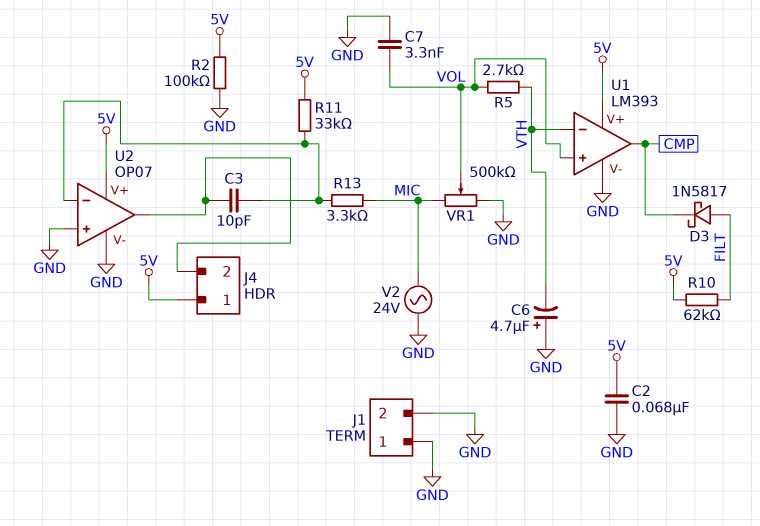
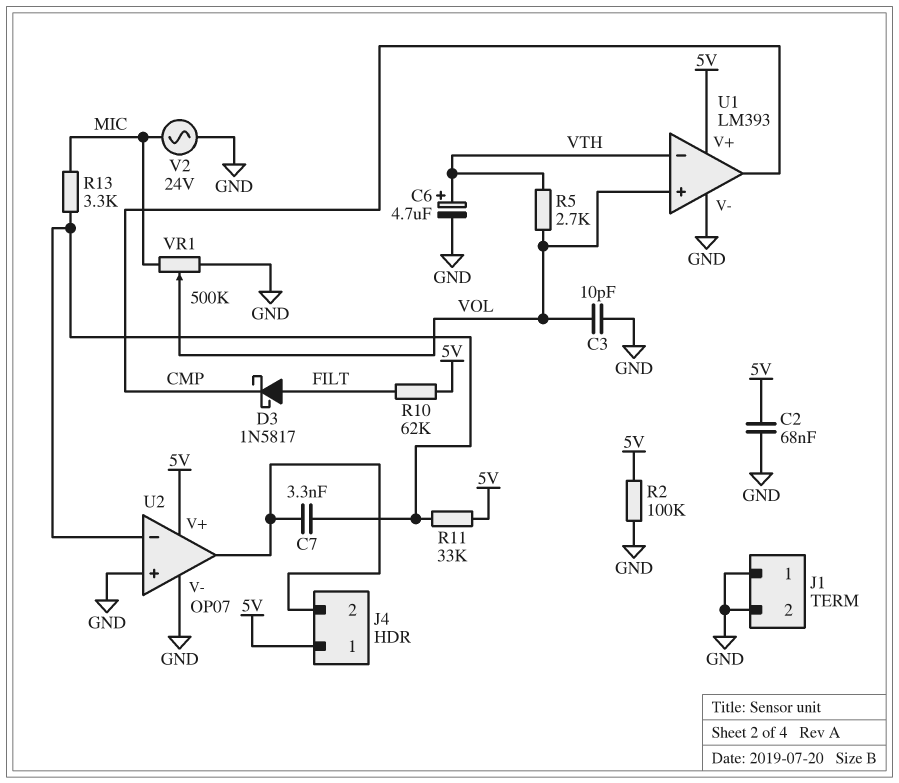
C3: 10pF (J4/2, U2/in-) -> 10pF (GND, VOL)
C6: 4.7uF (plus GND, minus VTH) -> 4.7uF (plus VTH, minus GND)
C7: 3.3nF (GND, VOL) -> 3.3nF (J4/2, U2/in-)

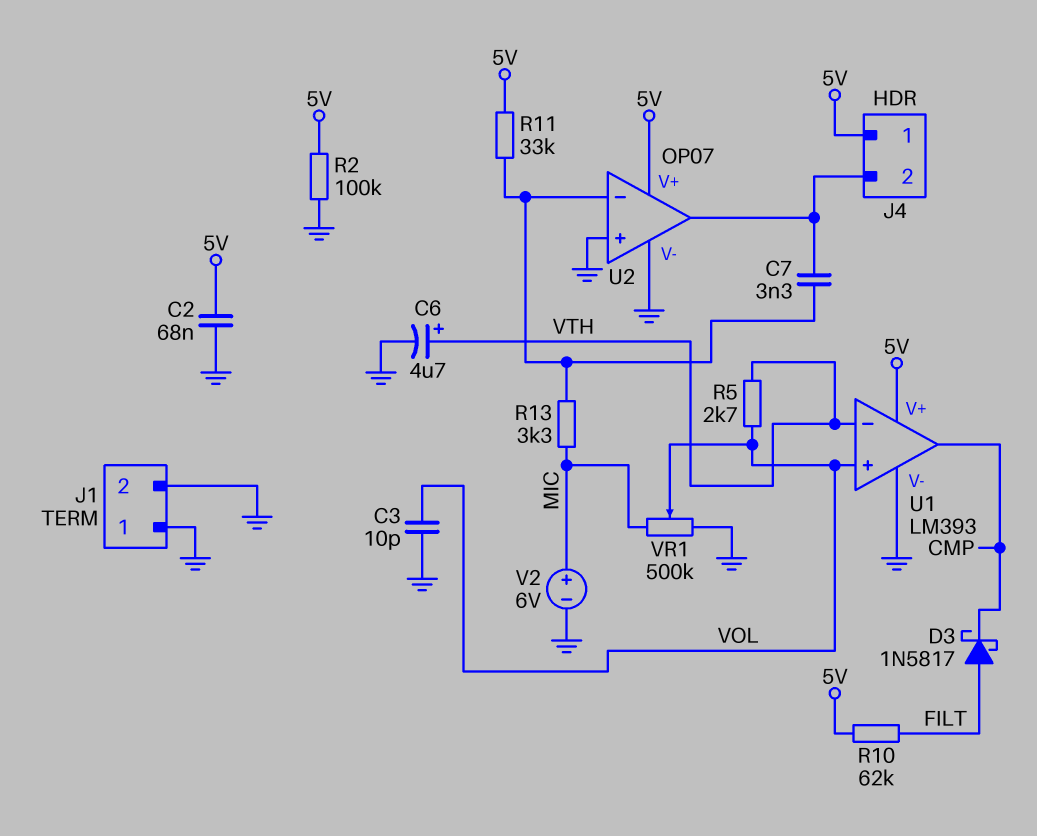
V2: AC 24V (GND, MIC) -> 6V (plus MIC, minus GND)

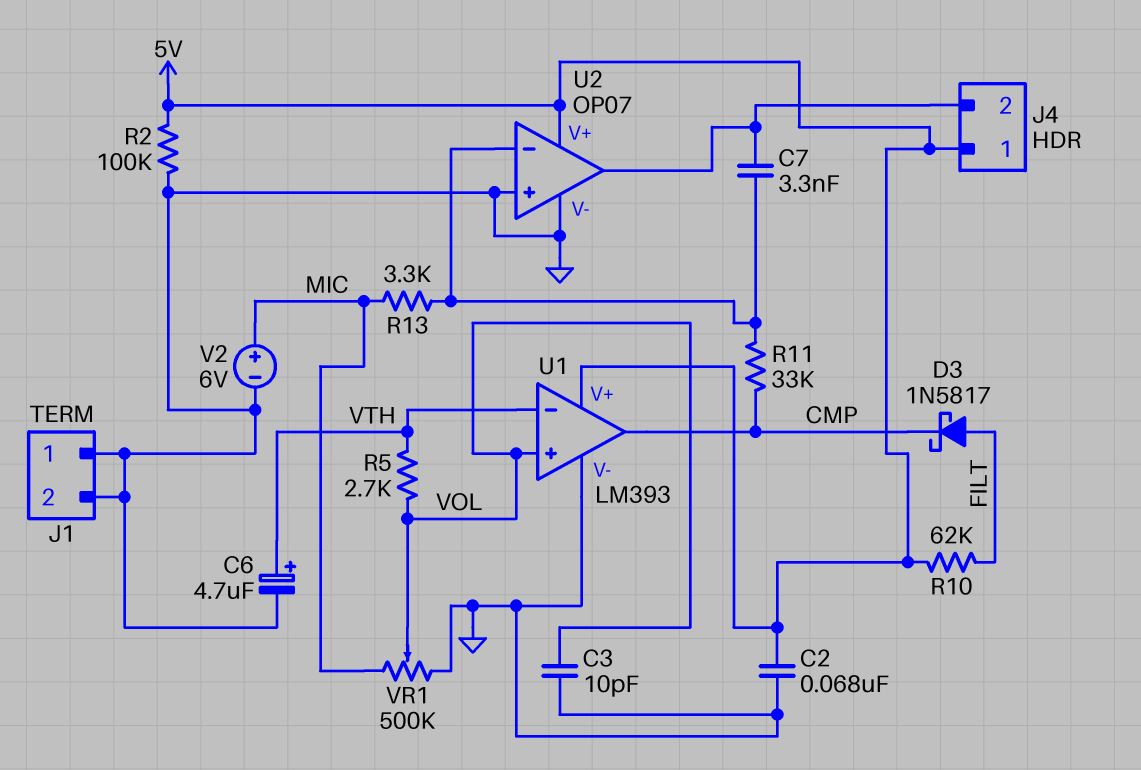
R11: 33k (5V, U2/in-) -> 33k (CMP, U2/in-)

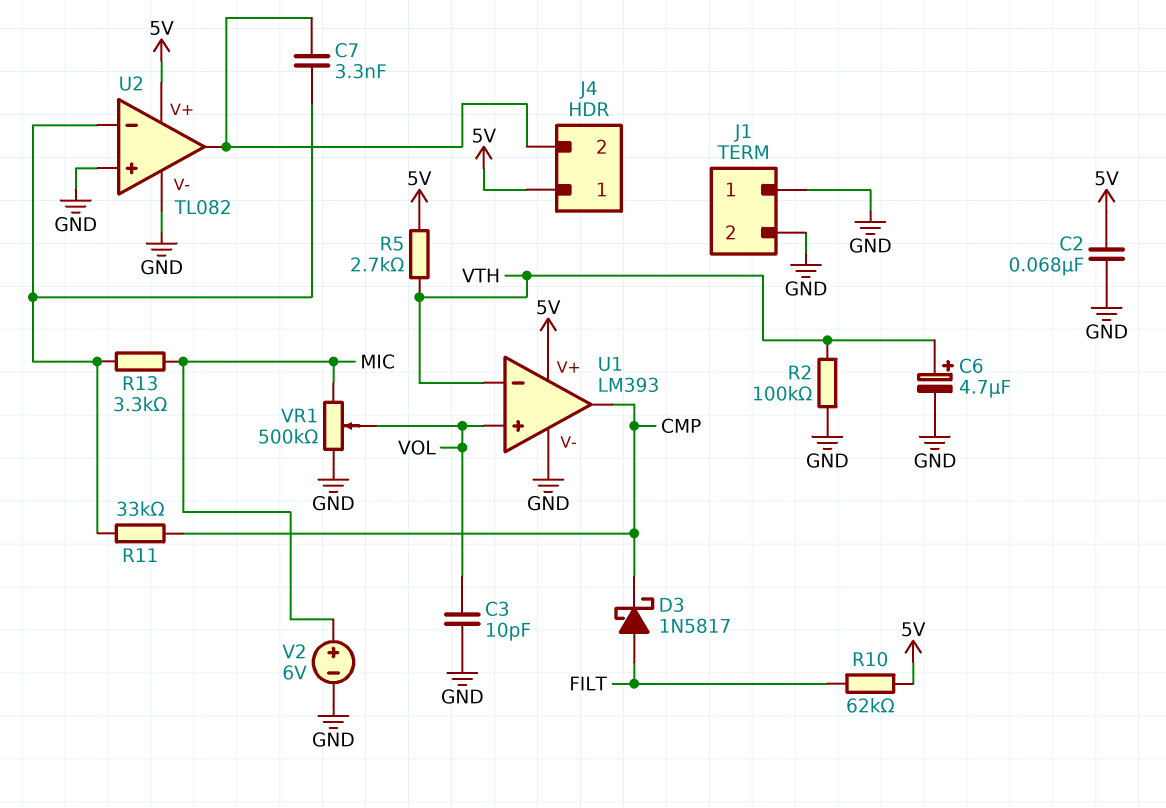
R2: 100k (5V, GND) -> 100k (GND, VTH)
R5: 2.7k (VOL, VTH) -> 2.7k (5V, VTH)
U2: OP07 -> TL082

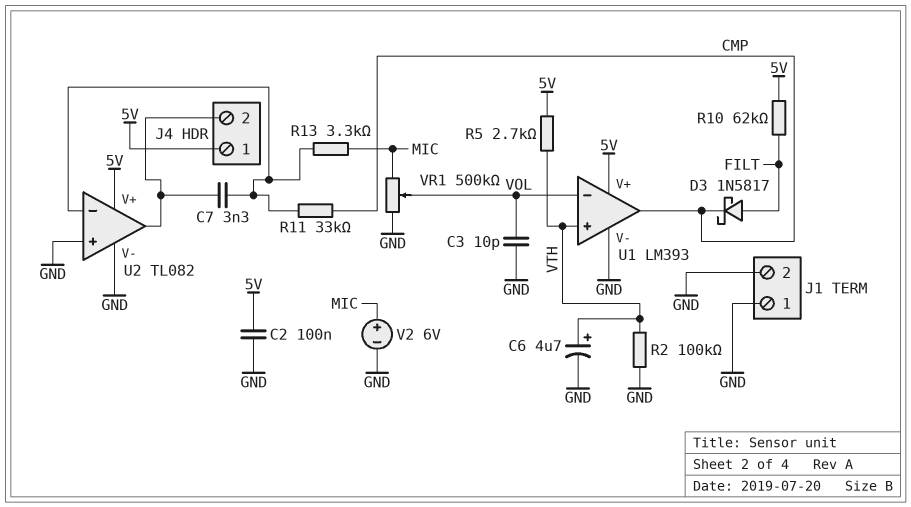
C2: 68nF (5V, GND) -> 100nF (5V, GND)
U1 pin in+: VOL -> VTH
U1 pin in-: VTH -> VOL

